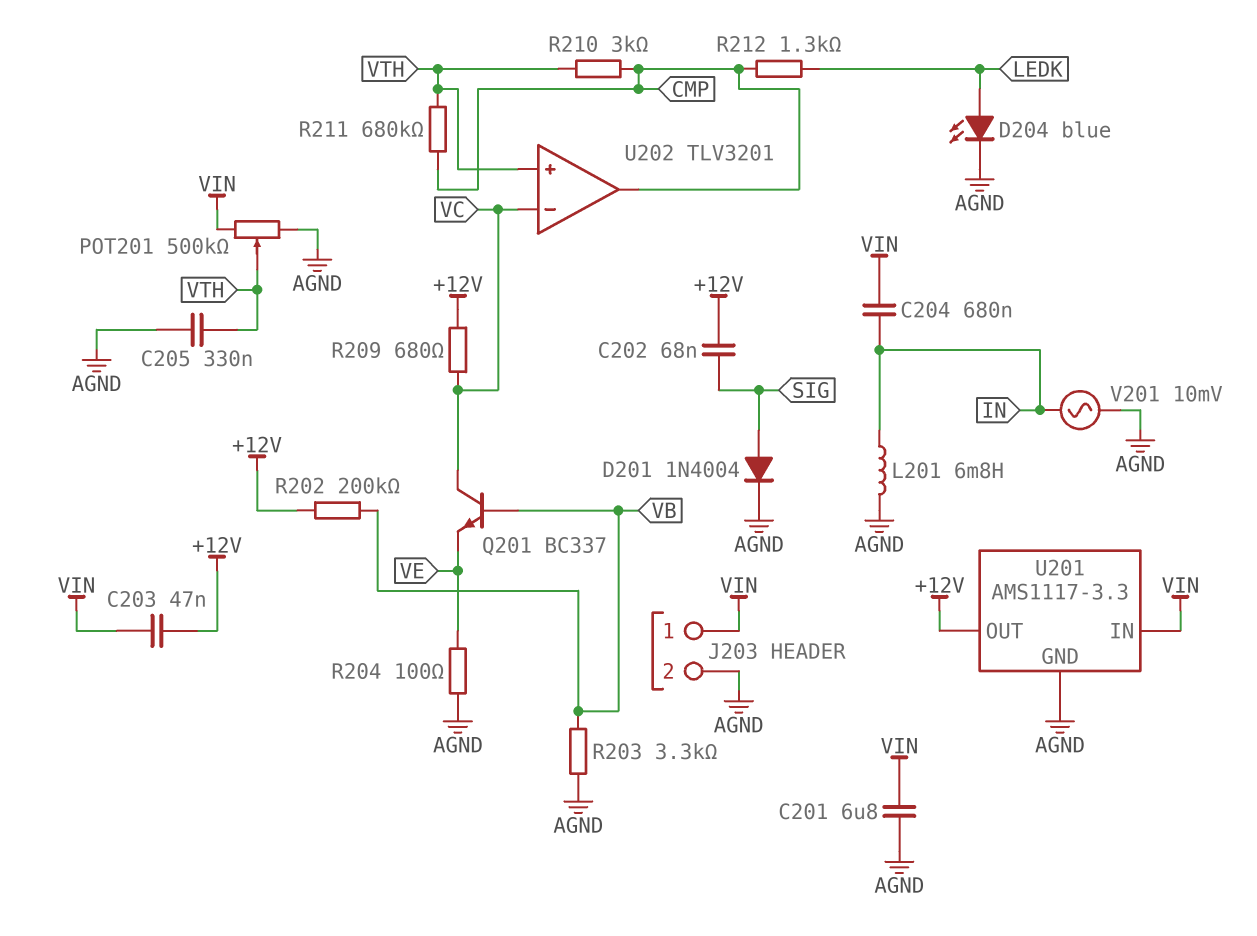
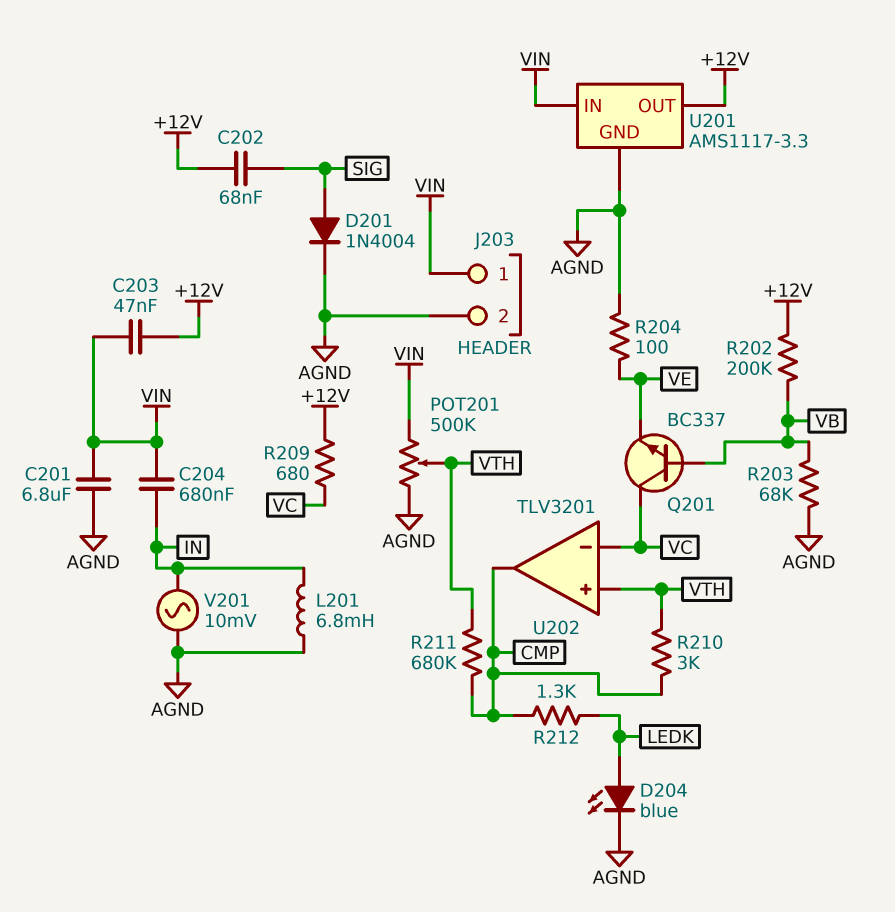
C205: 330nF (AGND, VTH) -> none
R203: 3.3k (AGND, VB) -> 68k (AGND, VB)

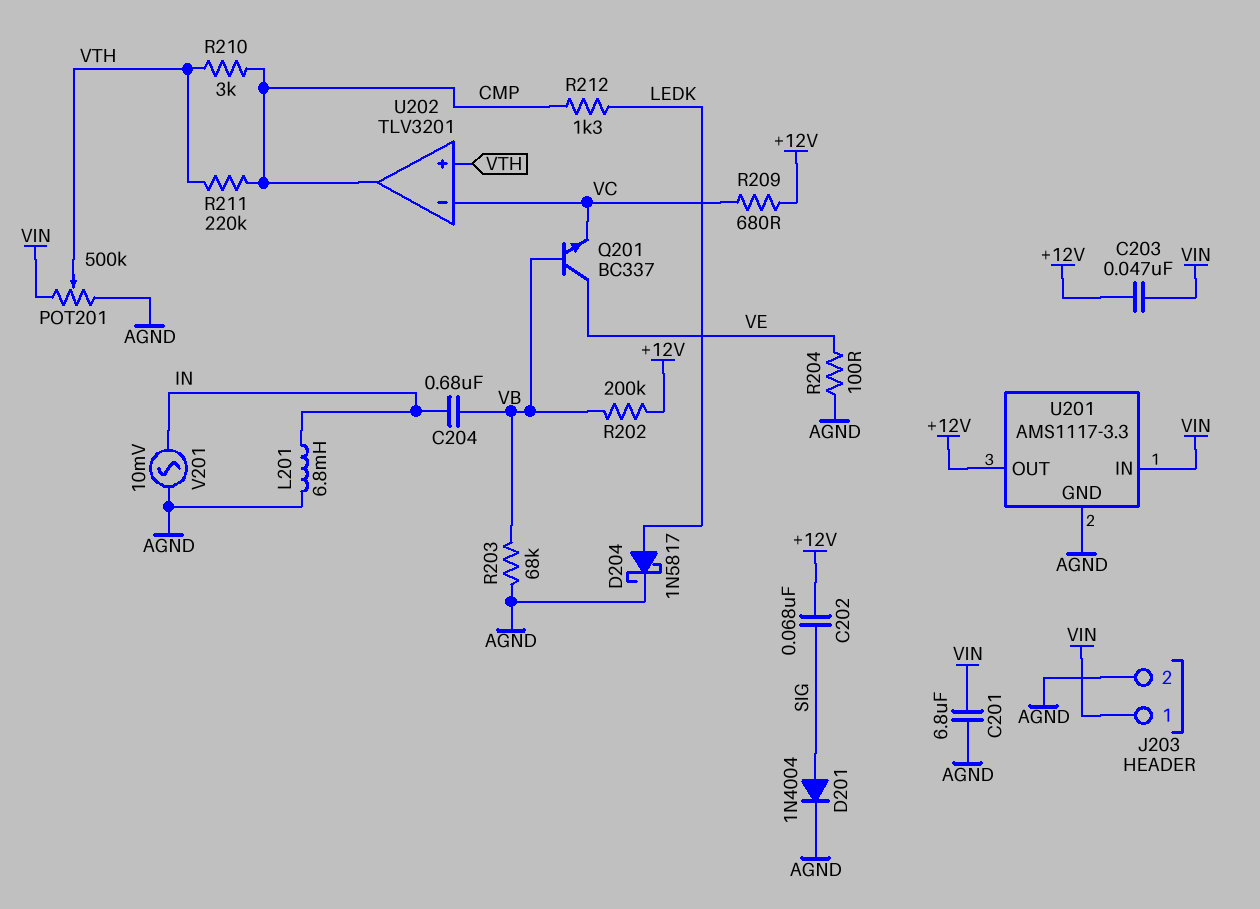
C204: 680nF (IN, VIN) -> 680nF (IN, VB)
D204: LED blue (A LEDK, K AGND) -> schottky 1N5817 (A LEDK, K AGND)
Q201: NPN BC337 (B VB, C VC, E VE) -> NPN BC337 (B VB, C VE, E VC)
R211: 680k (CMP, VTH) -> 220k (CMP, VTH)

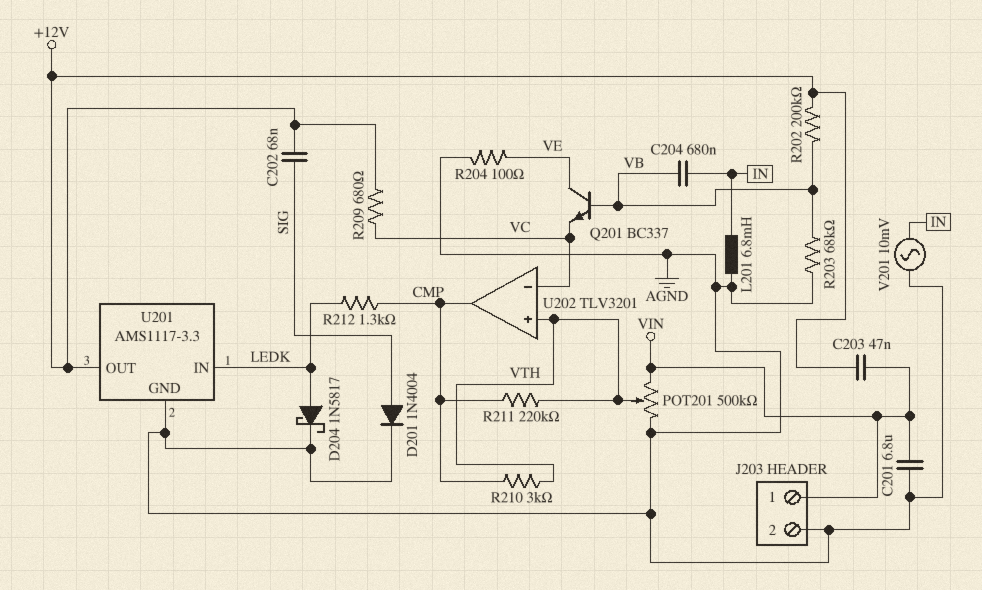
U201 pin IN: VIN -> LEDK

